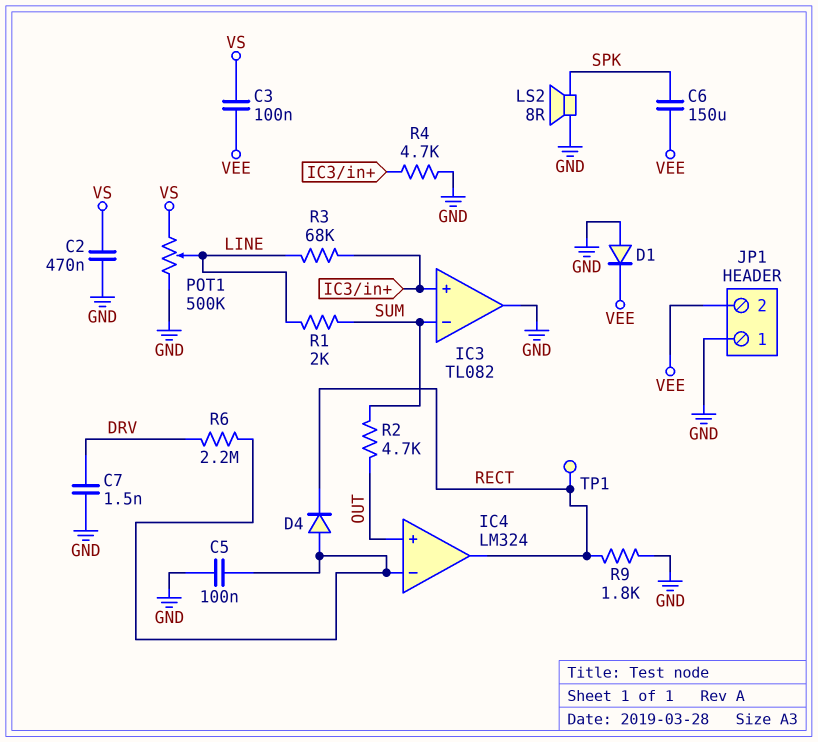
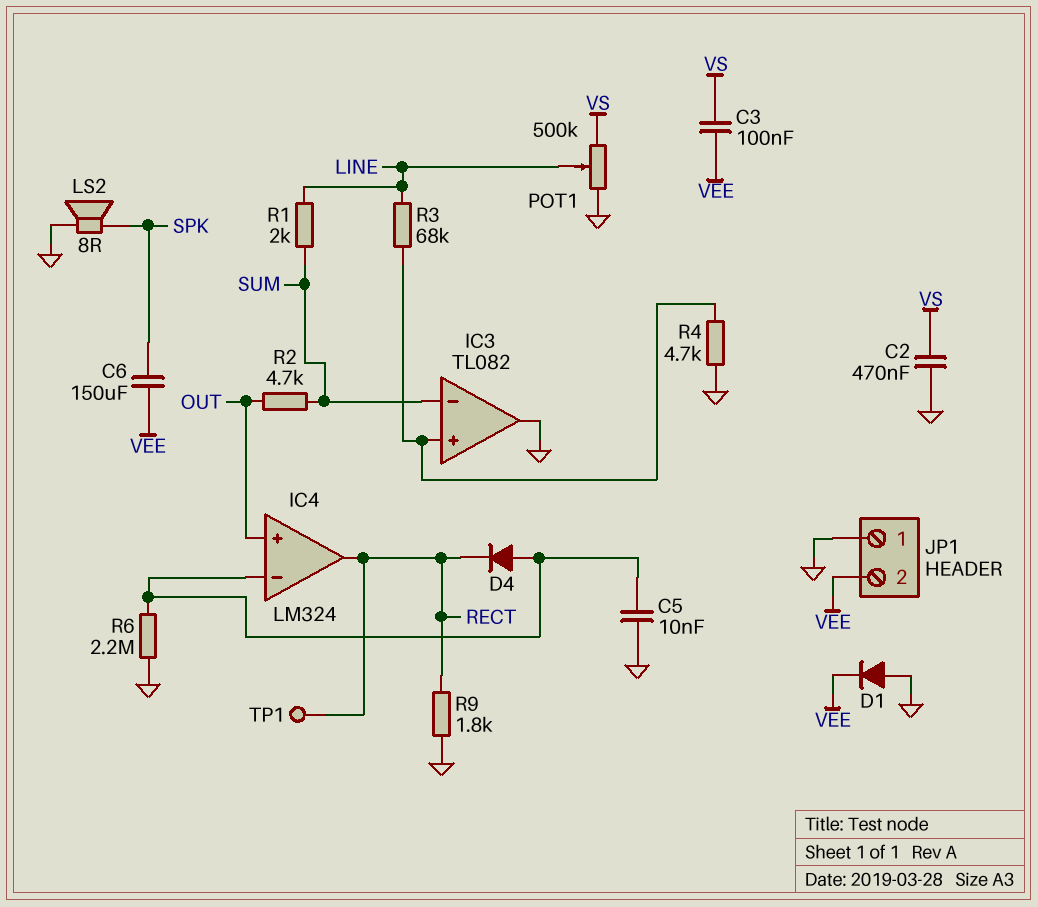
C5: 100nF (GND, IC4/in-) -> 10nF (GND, IC4/in-)
C7: 1.5nF (DRV, GND) -> none
R6: 2.2M (DRV, IC4/in-) -> 2.2M (GND, IC4/in-)

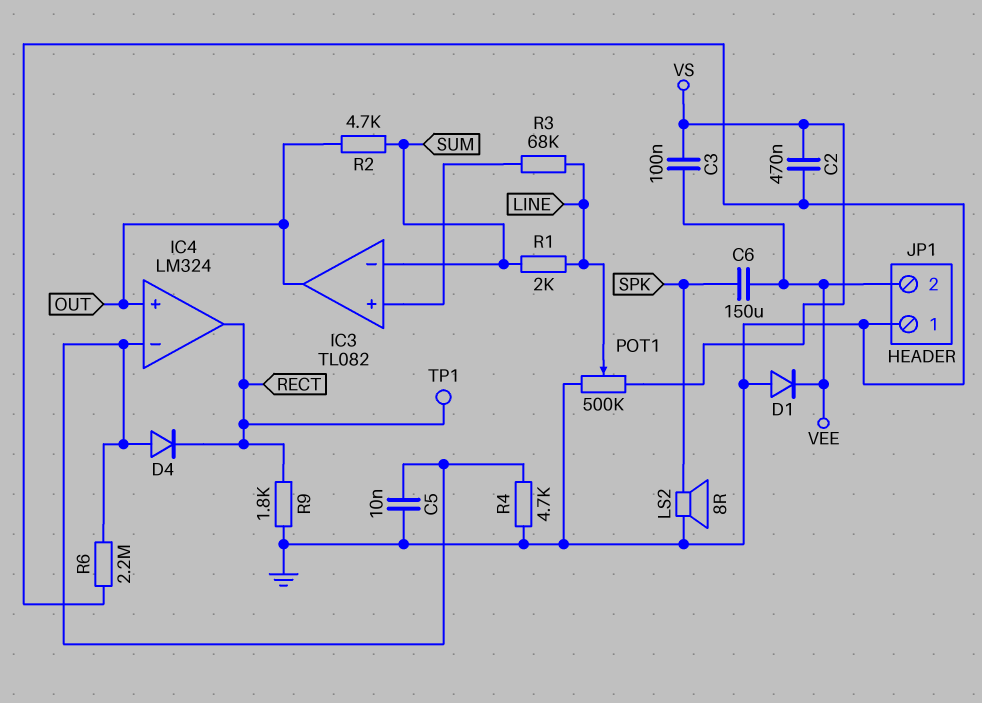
IC3 pin out: GND -> OUT
R4: 4.7k (GND, IC3/in+) -> 4.7k (GND, IC4/in-)

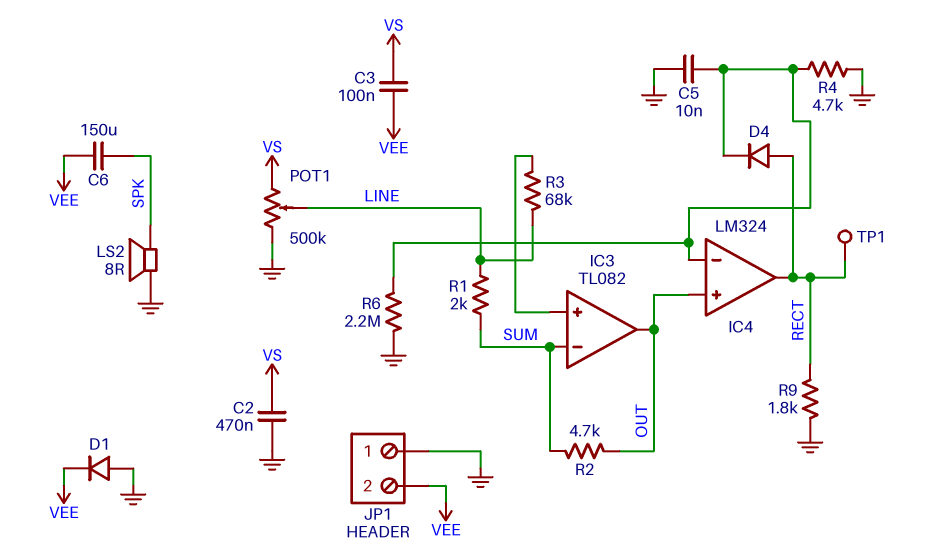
D4: diode (A IC4/in-, K RECT) -> diode (A RECT, K IC4/in-)

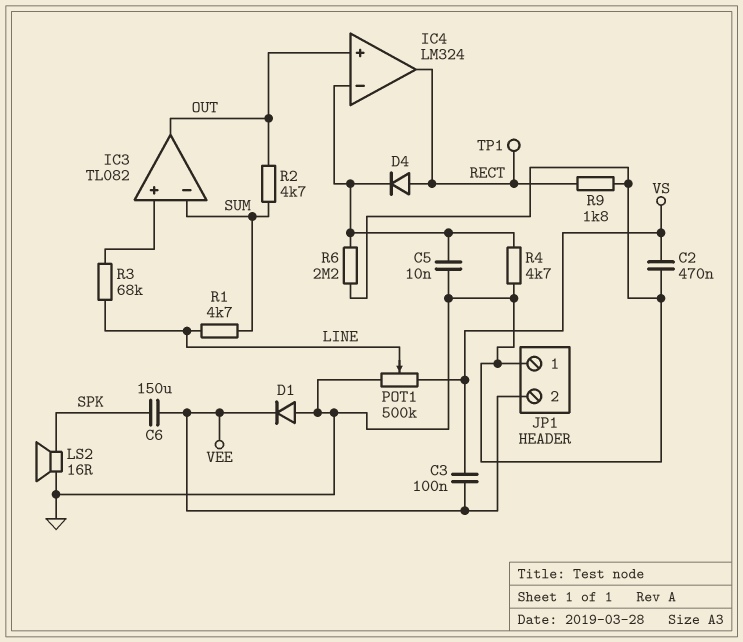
LS2: speaker 8R (GND, SPK) -> speaker 16R (GND, SPK)
R1: 2k (LINE, SUM) -> 4.7k (LINE, SUM)

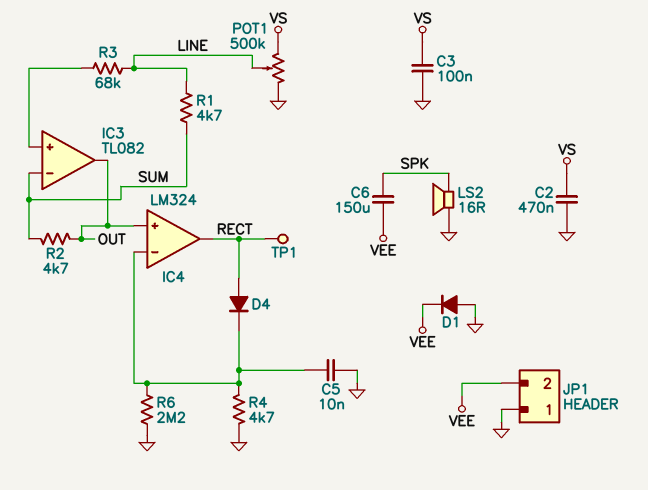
C3: 100nF (VEE, VS) -> 100nF (GND, VS)
R9: 1.8k (GND, RECT) -> none

